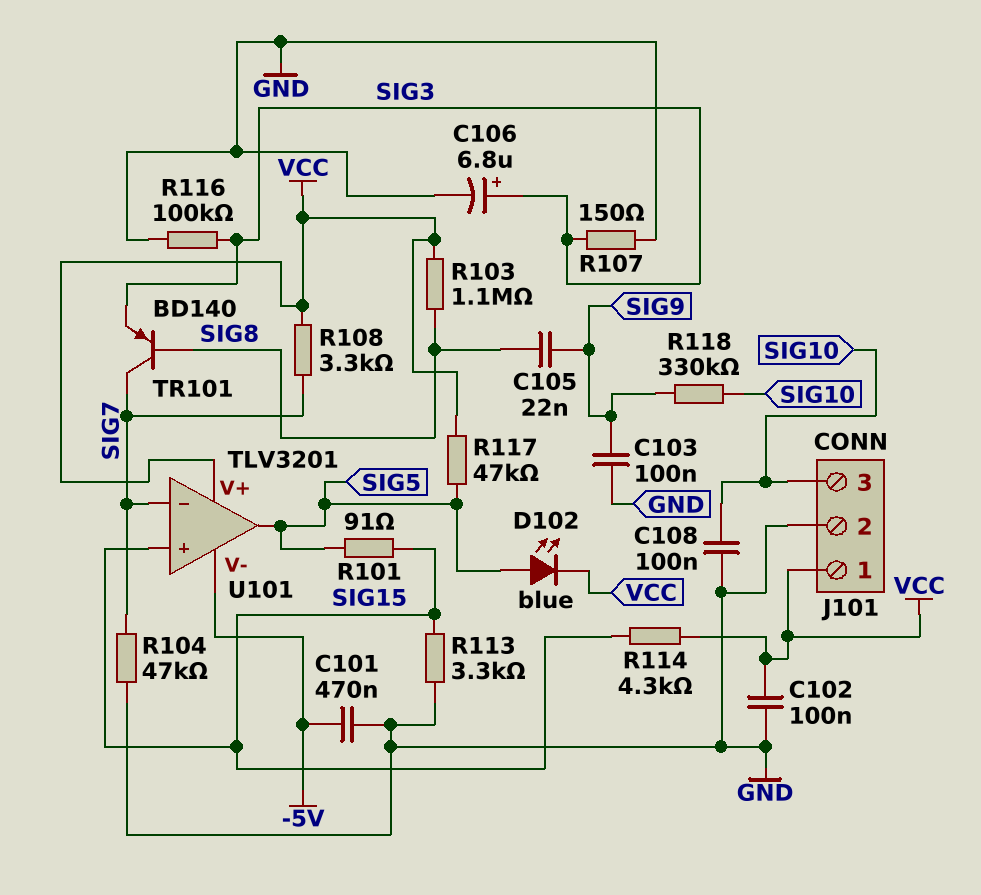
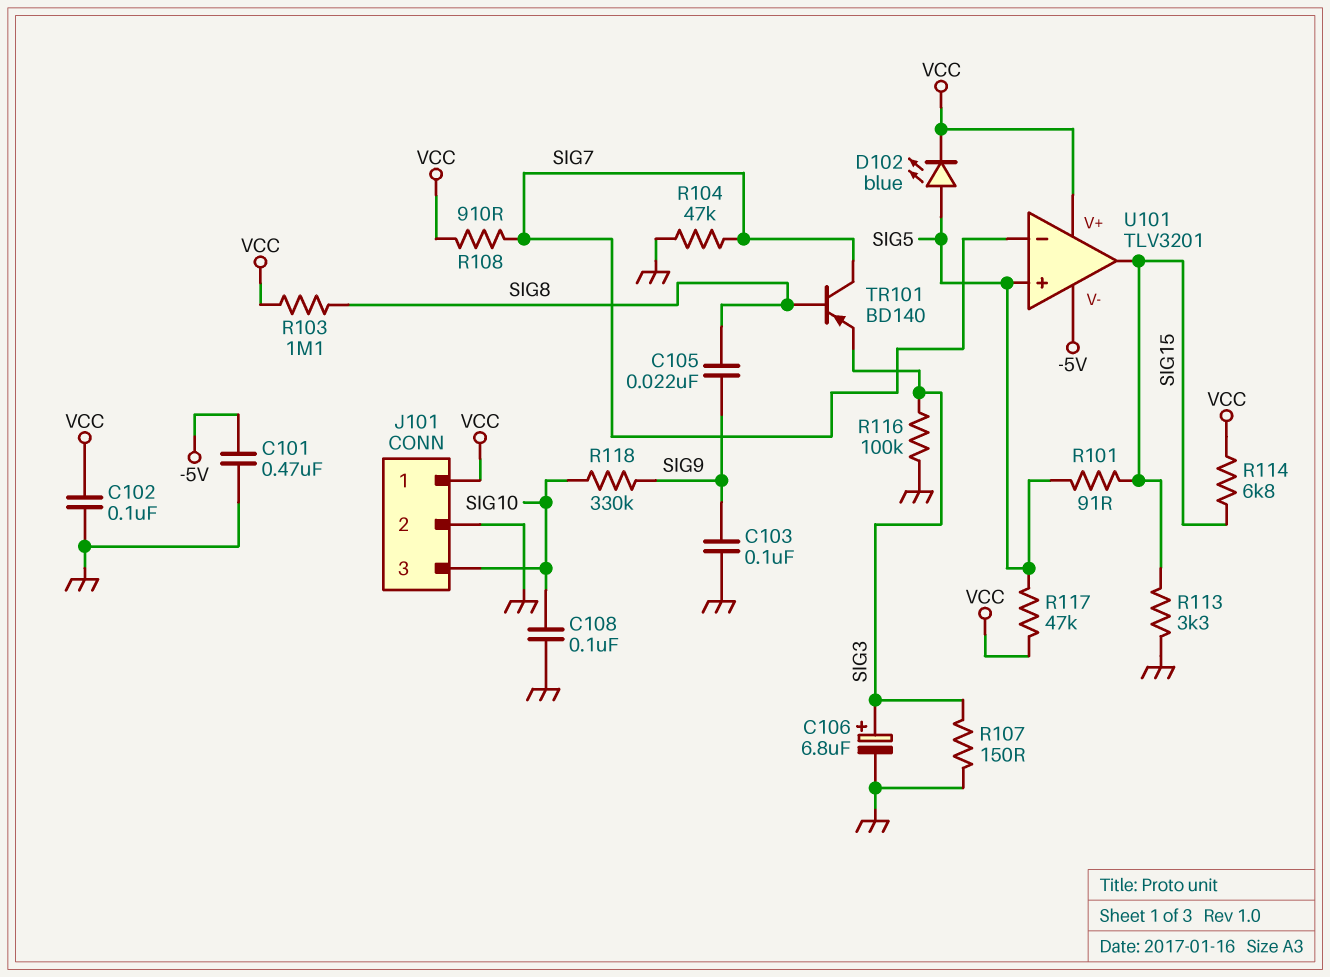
R108: 3.3k (SIG7, VCC) -> 910 (SIG7, VCC)
R114: 4.3k (SIG15, VCC) -> 6.8k (SIG15, VCC)
U101 pin in+: SIG15 -> SIG5
U101 pin out: SIG5 -> SIG15

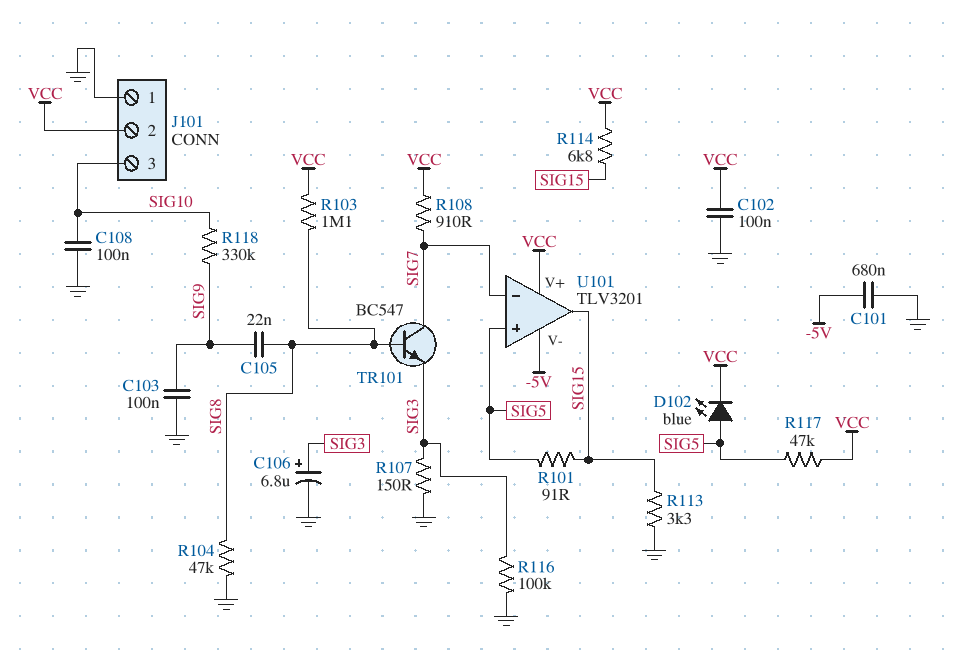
C101: 470nF (-5V, GND) -> 680nF (-5V, GND)
J101 pin 1: VCC -> GND
J101 pin 2: GND -> VCC
R104: 47k (GND, SIG7) -> 47k (GND, SIG8)
TR101: PNP BD140 (B SIG8, C SIG7, E SIG3) -> NPN BC547 (B SIG8, C SIG7, E SIG3)

